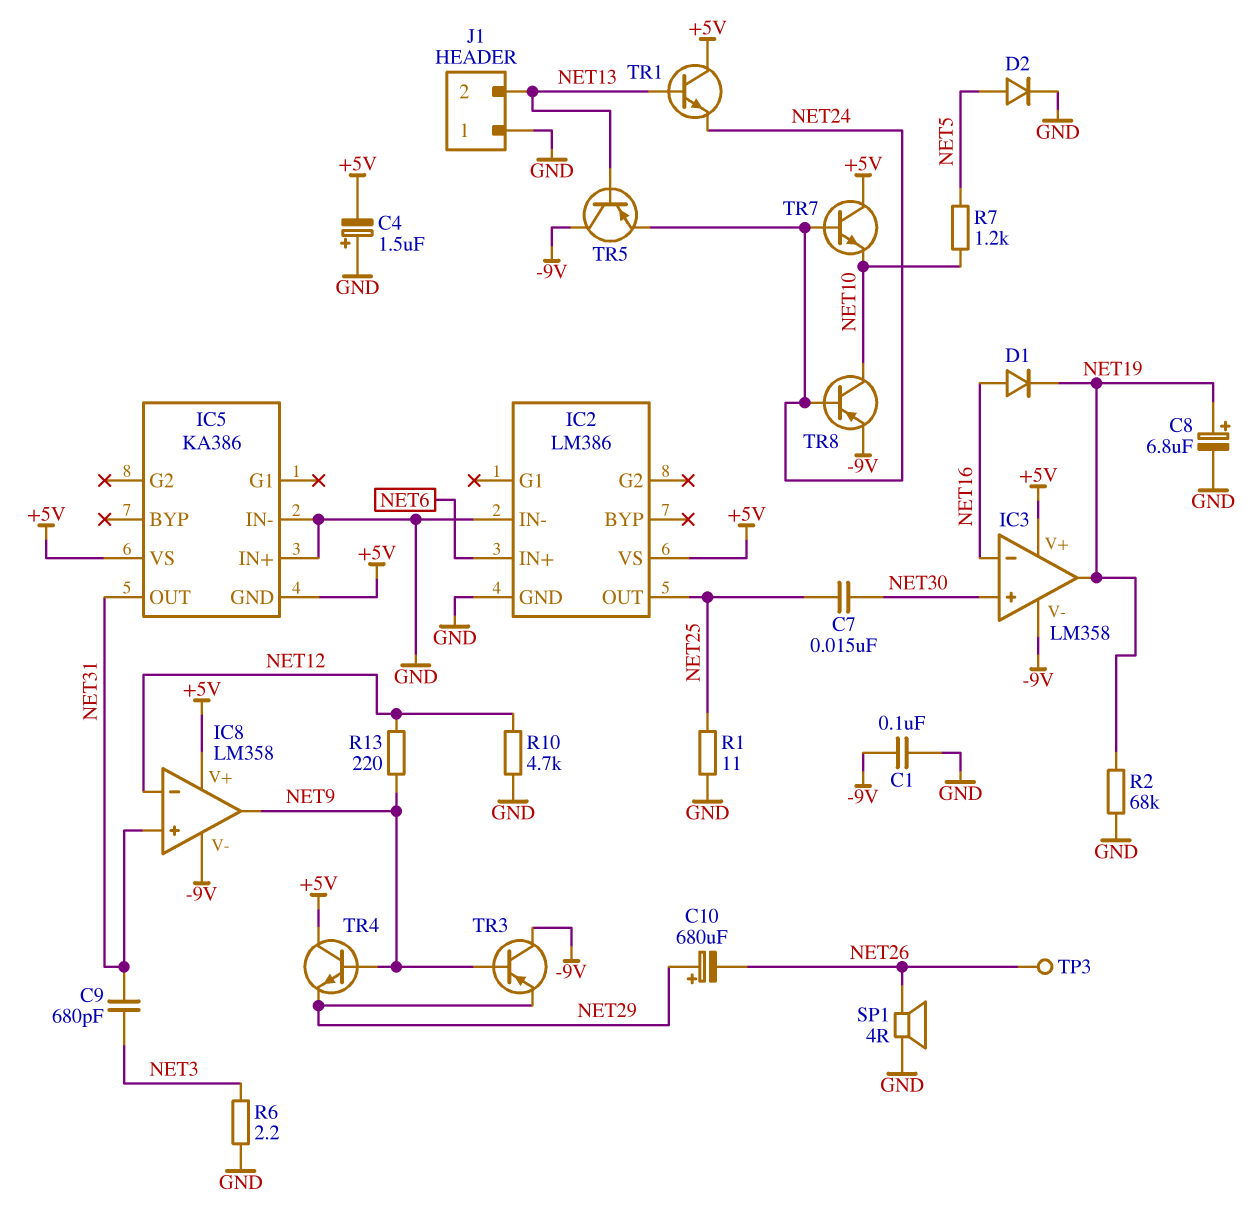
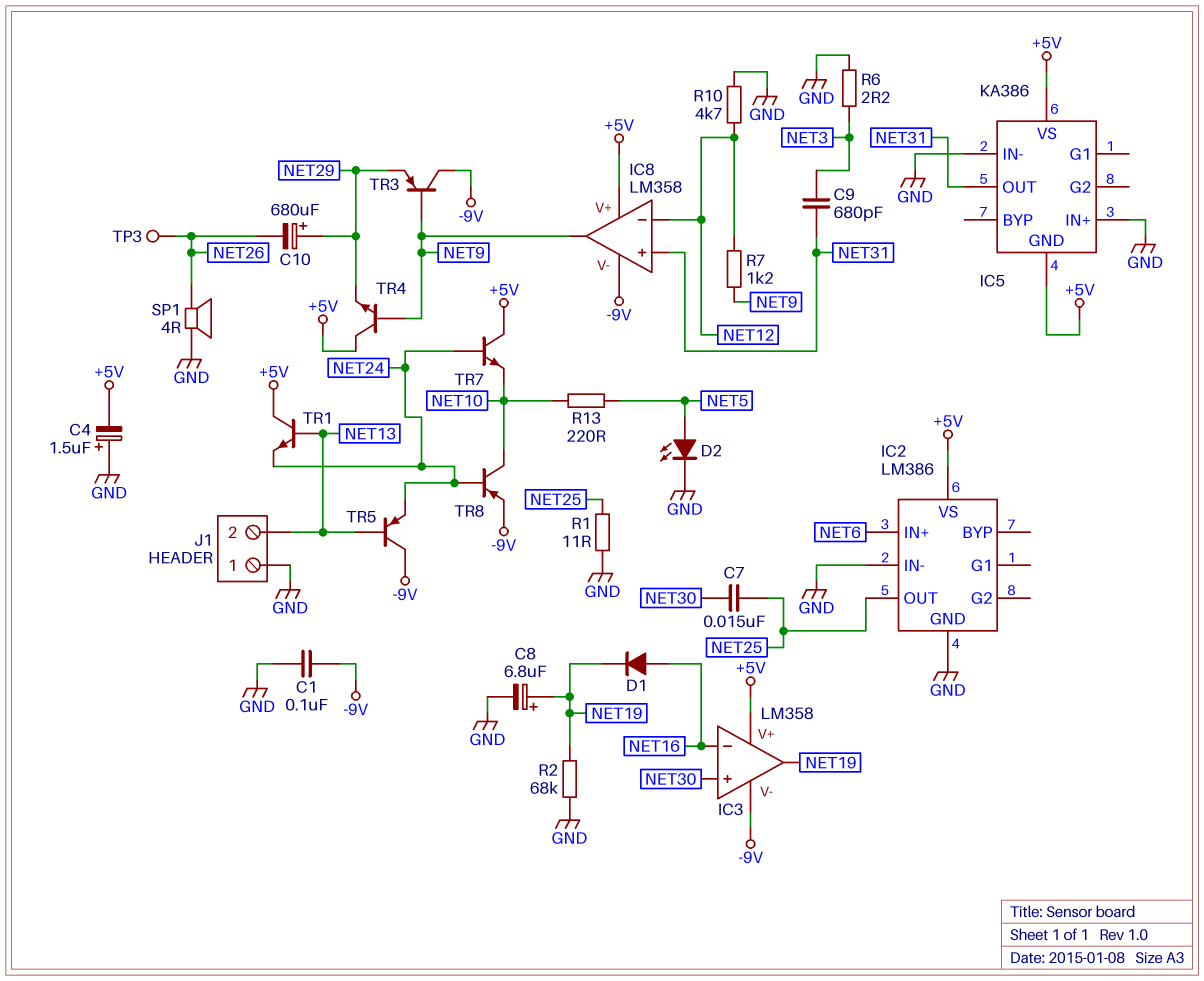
D2: diode (A NET5, K GND) -> LED (A NET5, K GND)
R7: 1.2k (NET5, NET10) -> 1.2k (NET9, NET12)
R13: 220 (NET9, NET12) -> 220 (NET5, NET10)

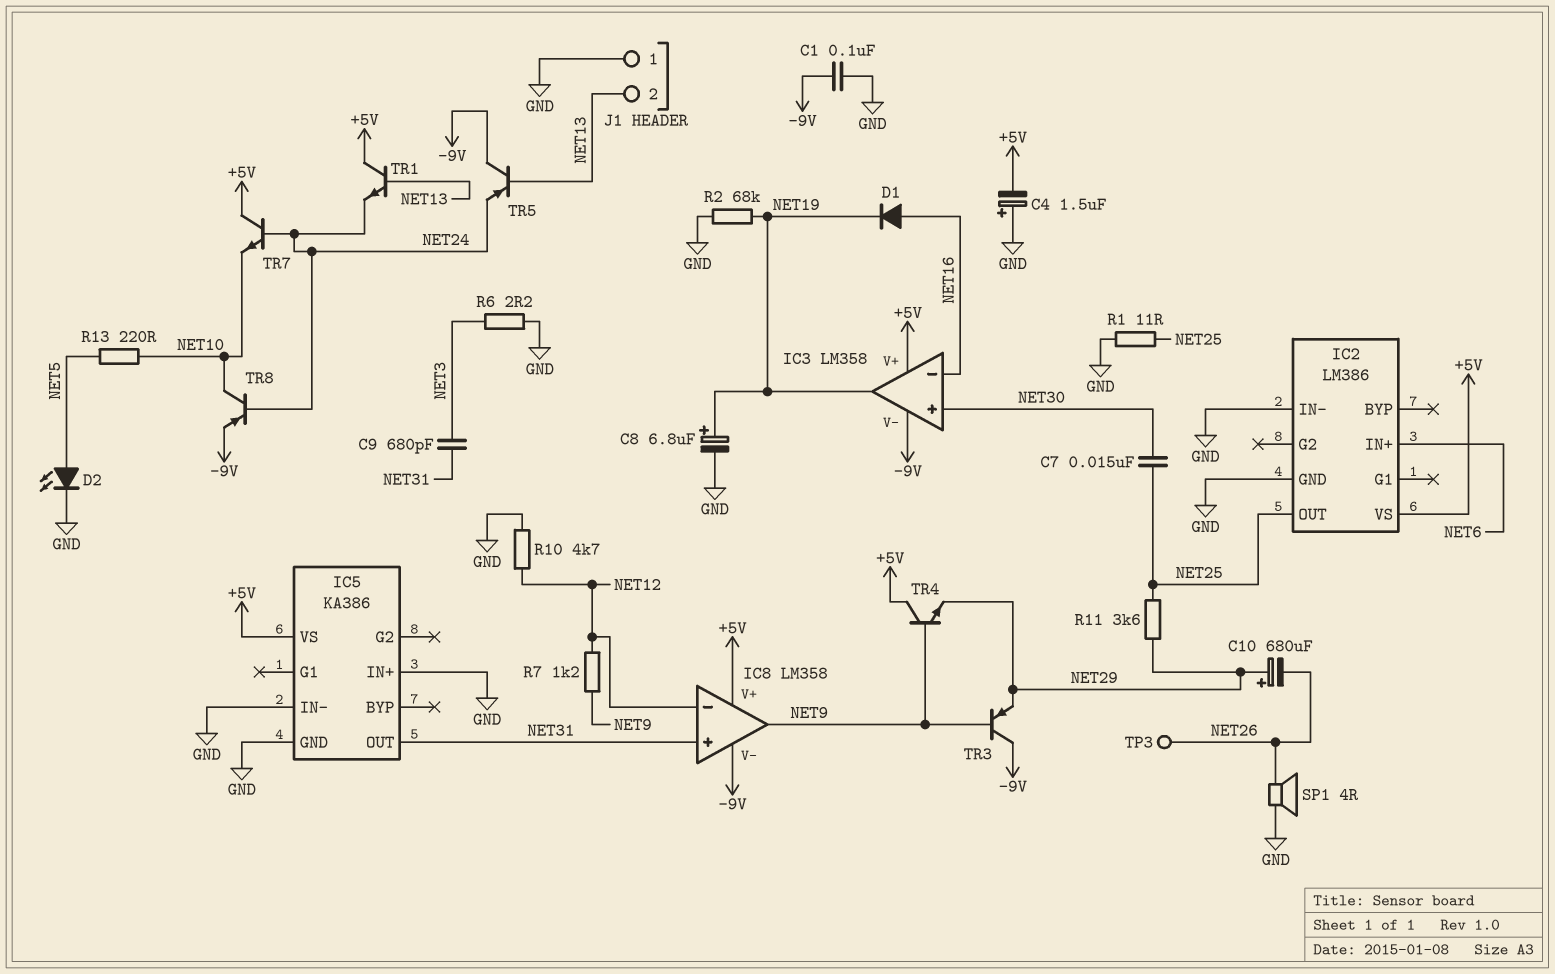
IC5 pin GND: +5V -> GND
R11: none -> 3.6k (NET25, NET29)

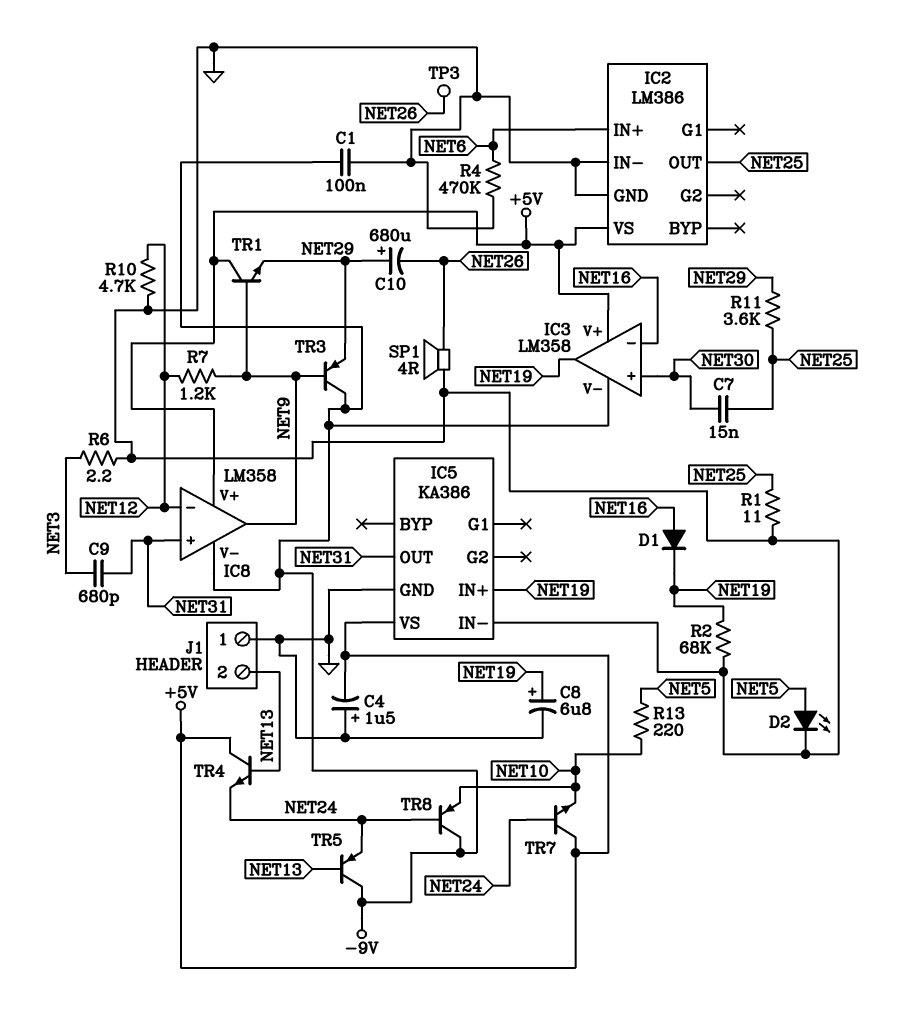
IC5 pin IN+: GND -> NET19
R4: none -> 470k (GND, NET6)
TR1: NPN (B NET13, C +5V, E NET24) -> NPN (B NET9, C +5V, E NET29)
TR4: NPN (B NET9, C +5V, E NET29) -> NPN (B NET13, C +5V, E NET24)
TR8: PNP (B NET24, C NET10, E -9V) -> PNP (B NET24, C -9V, E NET10)

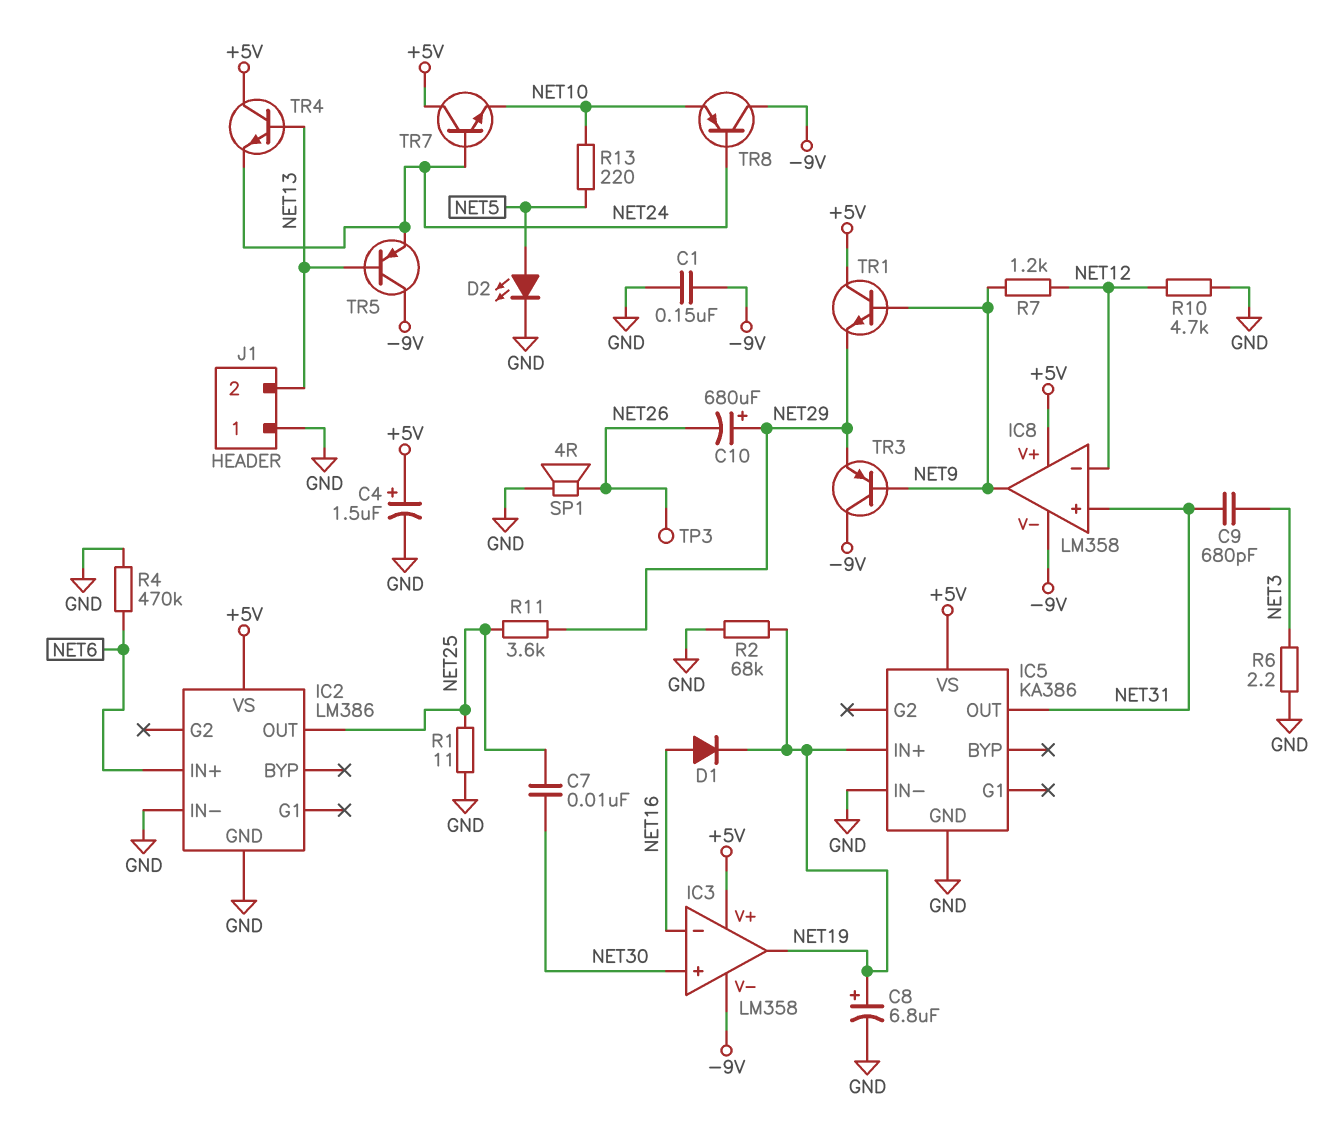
C1: 100nF (-9V, GND) -> 150nF (-9V, GND)
C4: 1.5uF (plus GND, minus +5V) -> 1.5uF (plus +5V, minus GND)
C7: 15nF (NET25, NET30) -> 10nF (NET25, NET30)

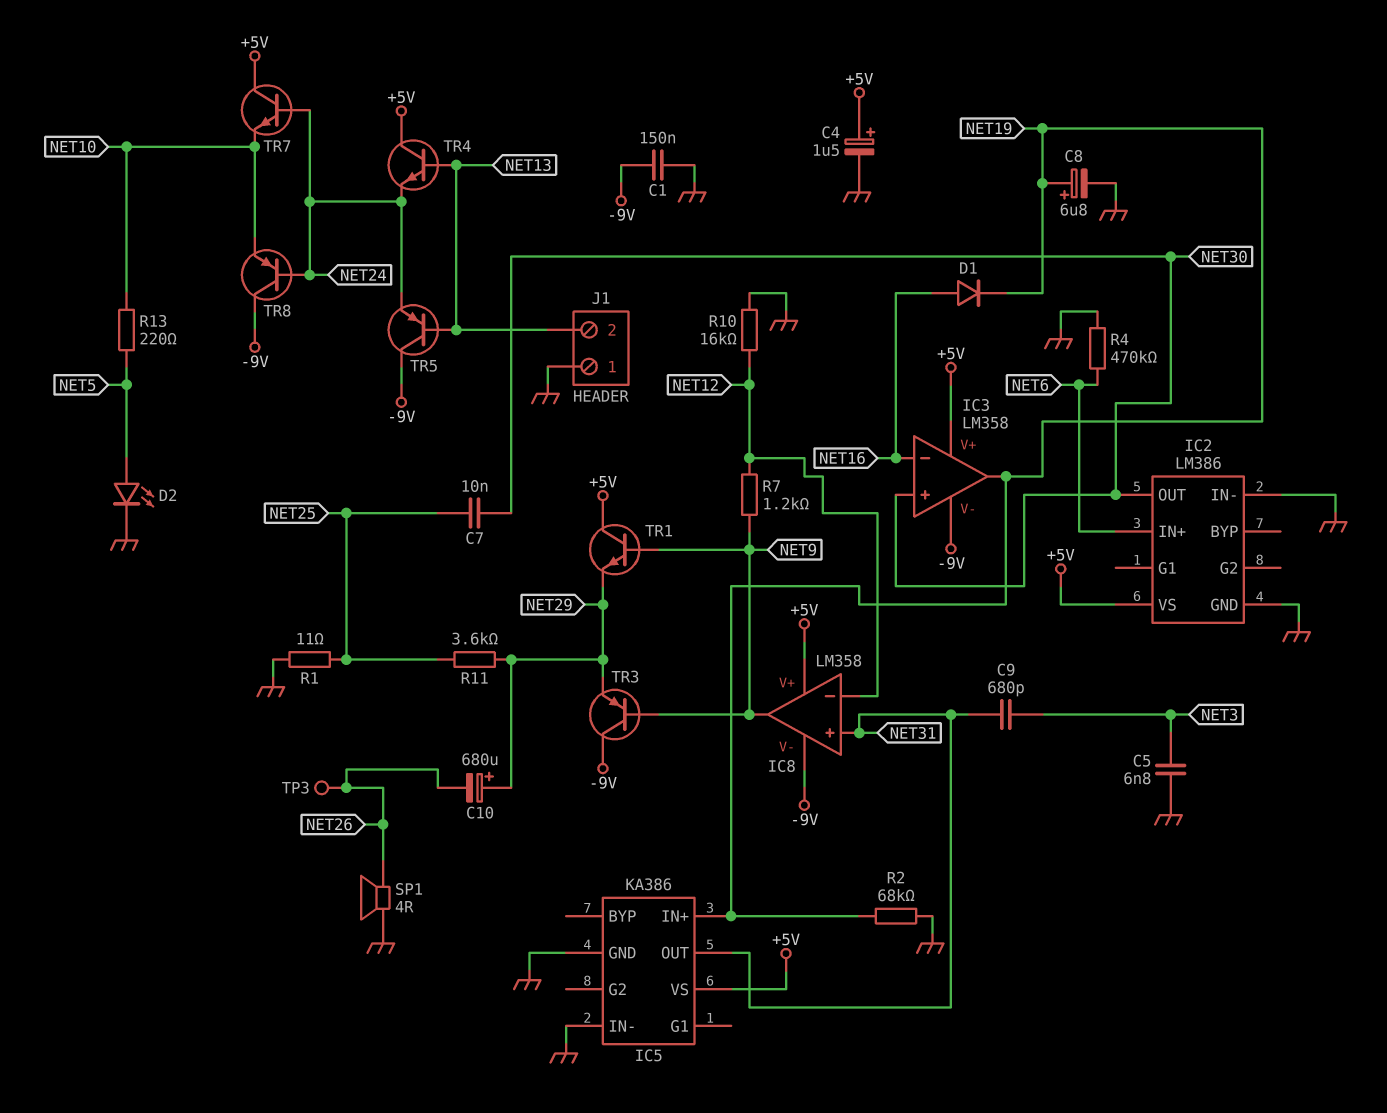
C5: none -> 6.8nF (GND, NET3)
IC2 pin OUT: NET25 -> NET30
R6: 2.2 (GND, NET3) -> none
R10: 4.7k (GND, NET12) -> 16k (GND, NET12)

